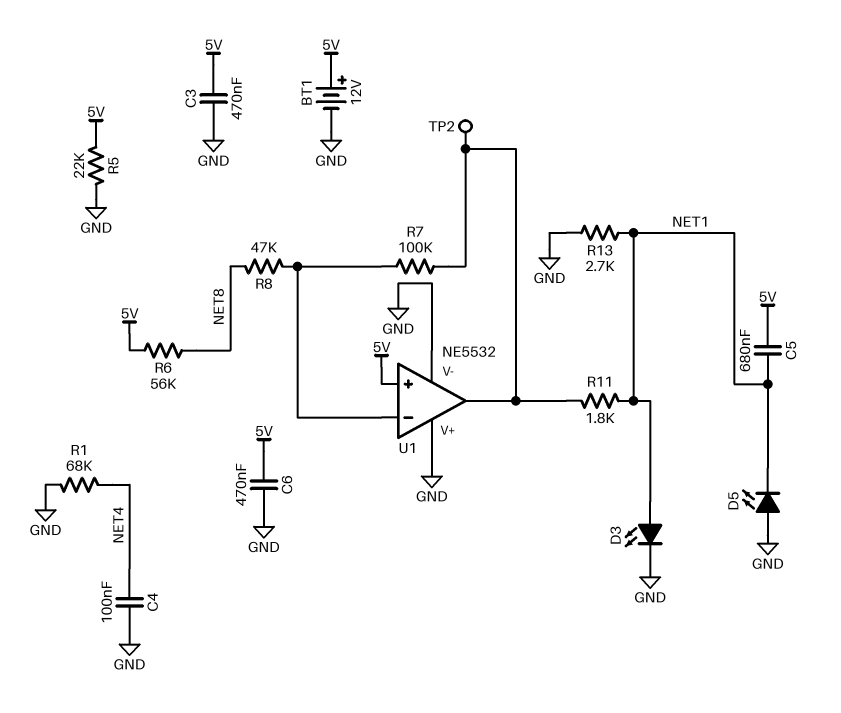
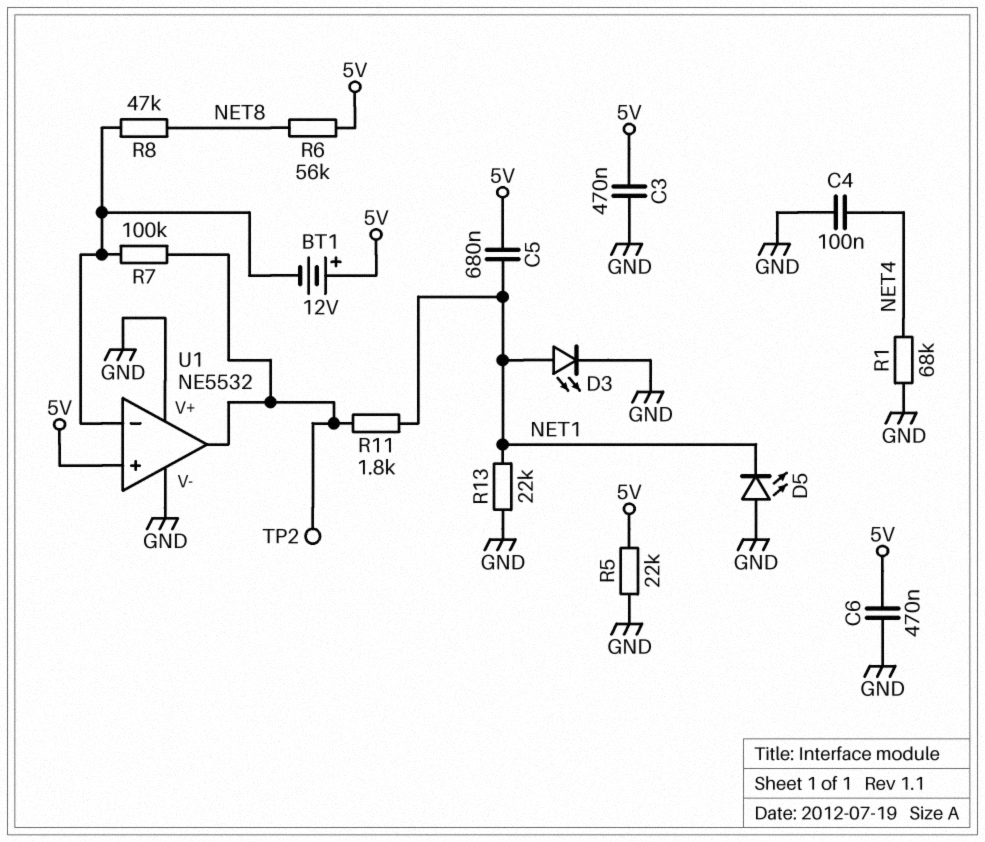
BT1: 12V (plus 5V, minus GND) -> 12V (plus 5V, minus U1/in-)
R13: 2.7k (GND, NET1) -> 22k (GND, NET1)

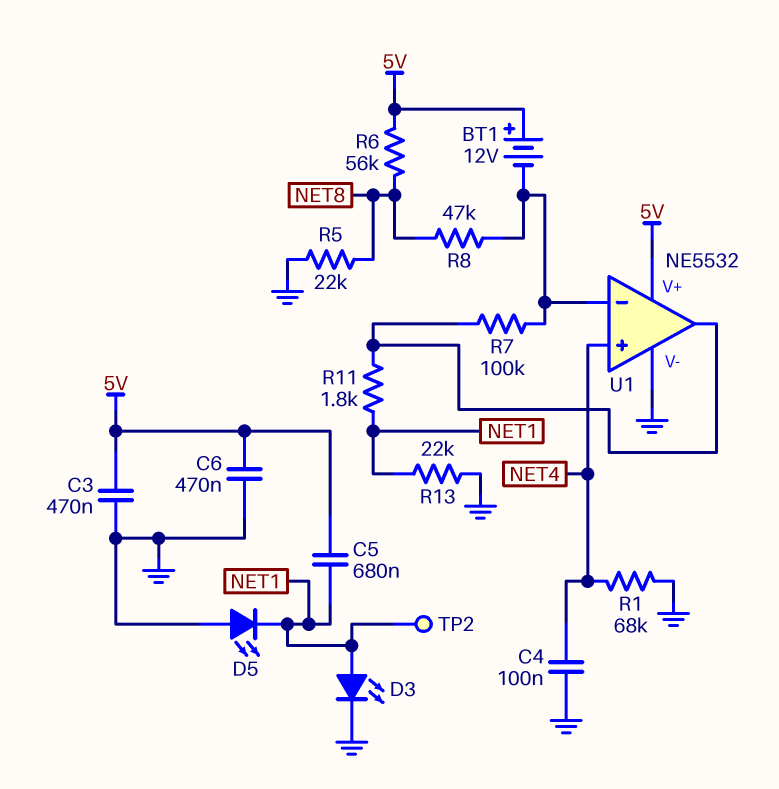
R5: 22k (5V, GND) -> 22k (GND, NET8)
TP2: test point (U1/out) -> test point (NET1)
U1 pin V+: GND -> 5V
U1 pin in+: 5V -> NET4

